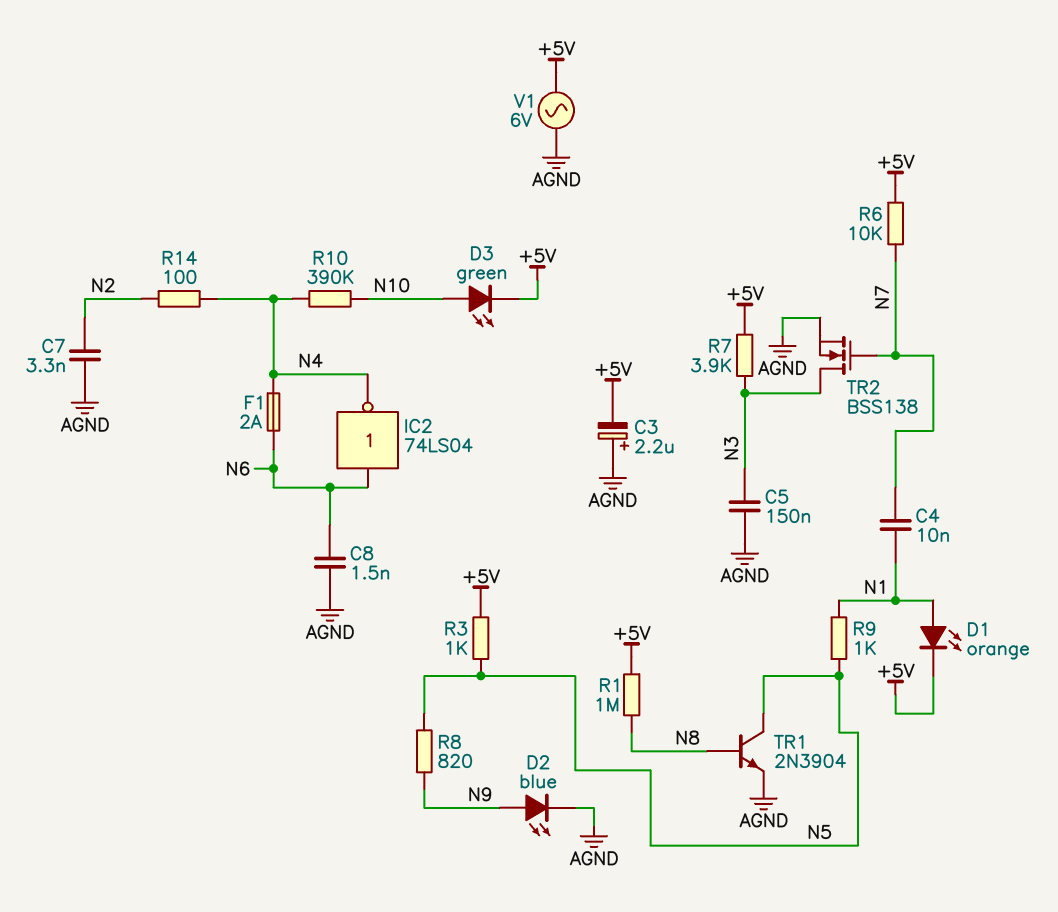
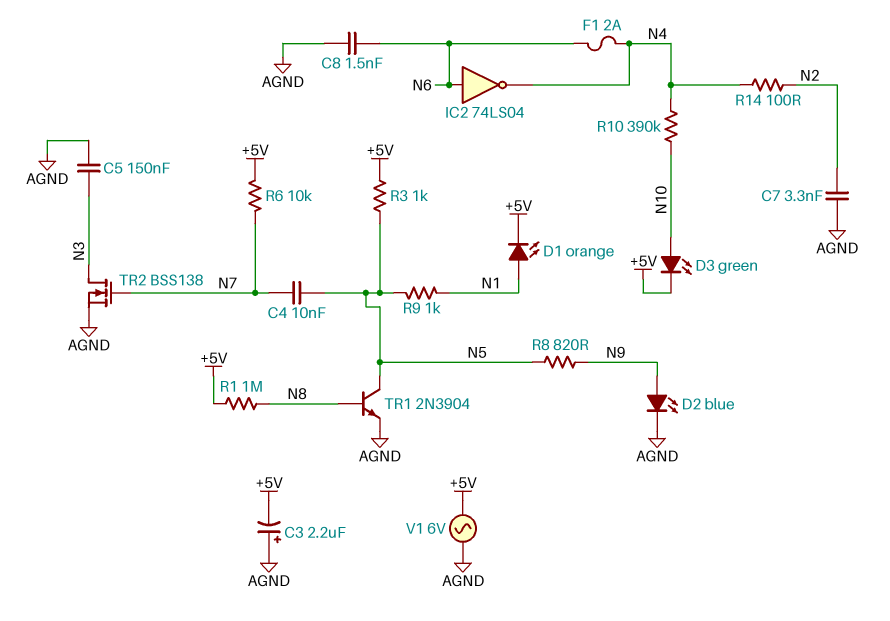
C4: 10nF (N1, N7) -> 10nF (N5, N7)
R7: 3.9k (+5V, N3) -> none

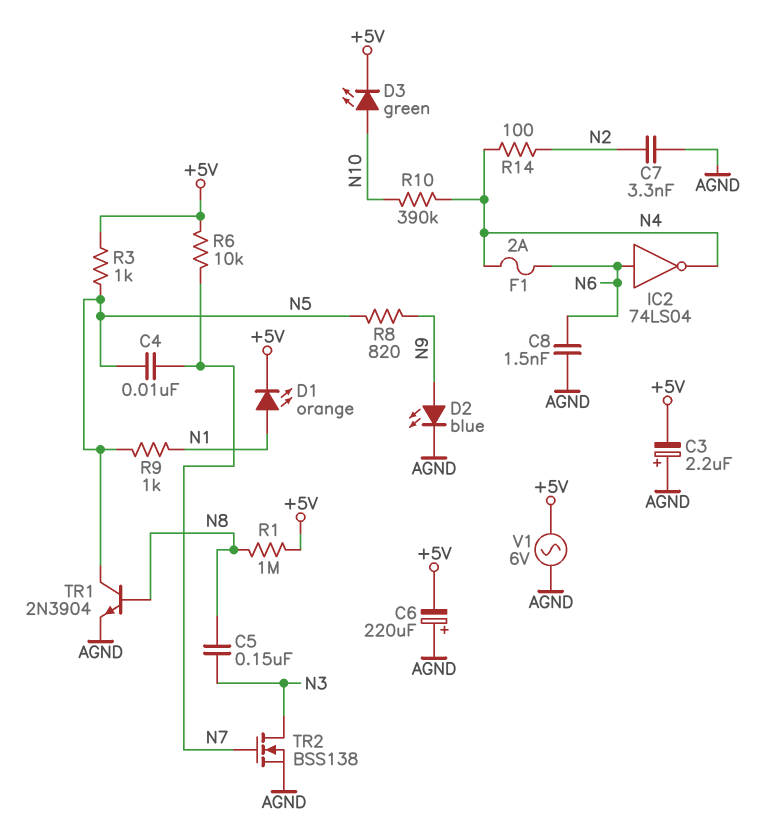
C5: 150nF (AGND, N3) -> 150nF (N3, N8)
C6: none -> 220uF (plus AGND, minus +5V)

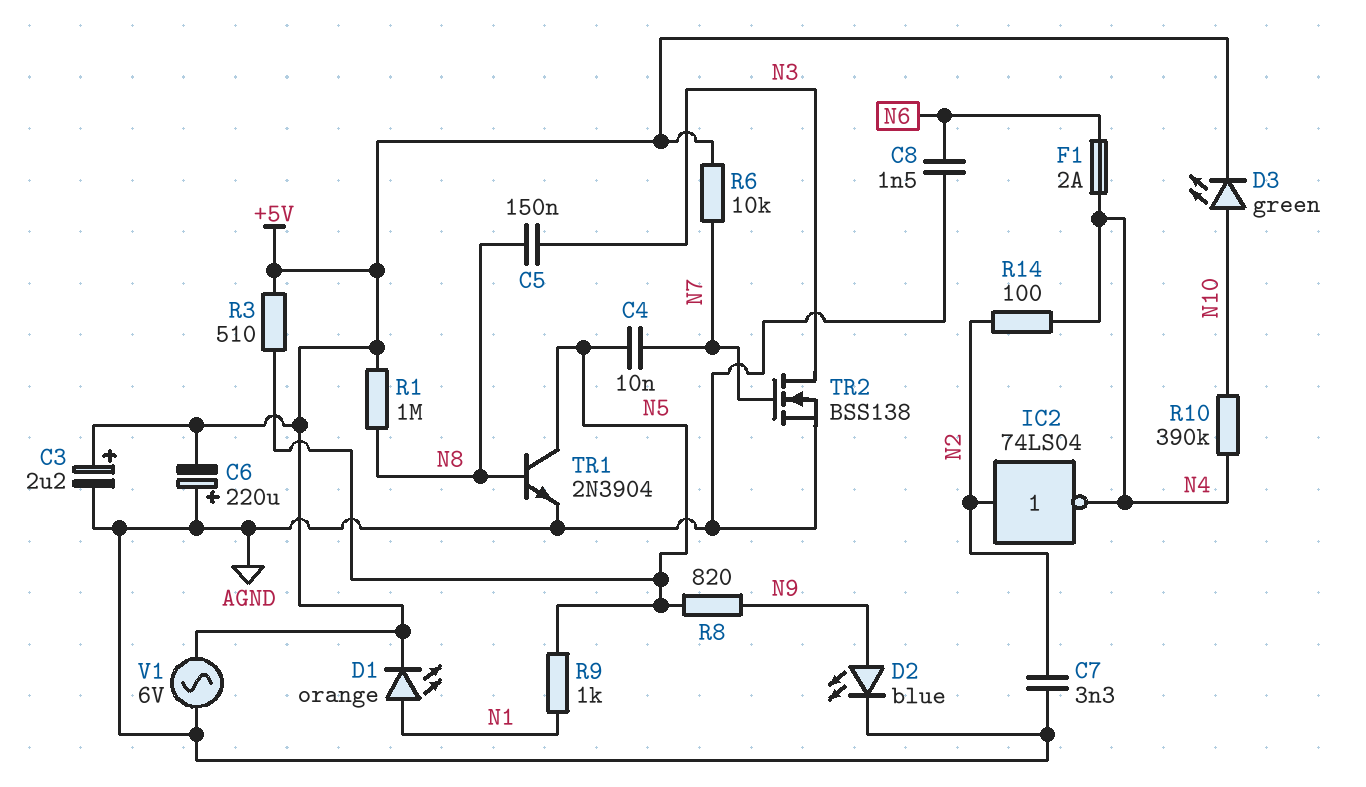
C3: 2.2uF (plus AGND, minus +5V) -> 2.2uF (plus +5V, minus AGND)
IC2: NOT 74LS04 (in N6, out N4) -> NOT 74LS04 (in N2, out N4)
R3: 1k (+5V, N5) -> 510 (+5V, N5)

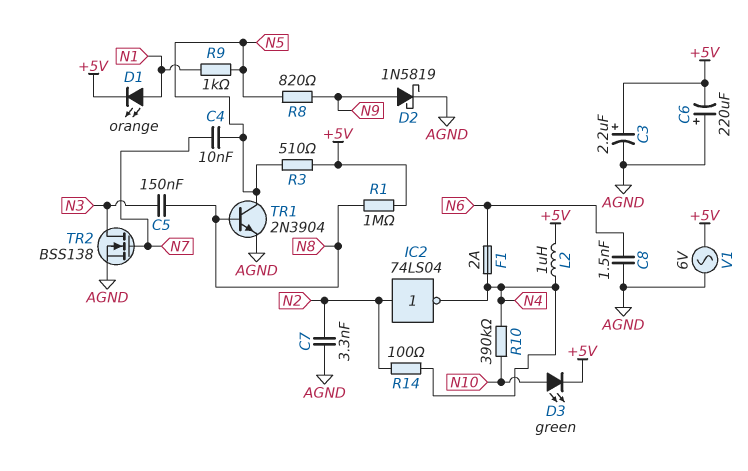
D2: LED blue (A N9, K AGND) -> schottky 1N5819 (A N9, K AGND)
L2: none -> 1uH (+5V, N4)
R6: 10k (+5V, N7) -> none

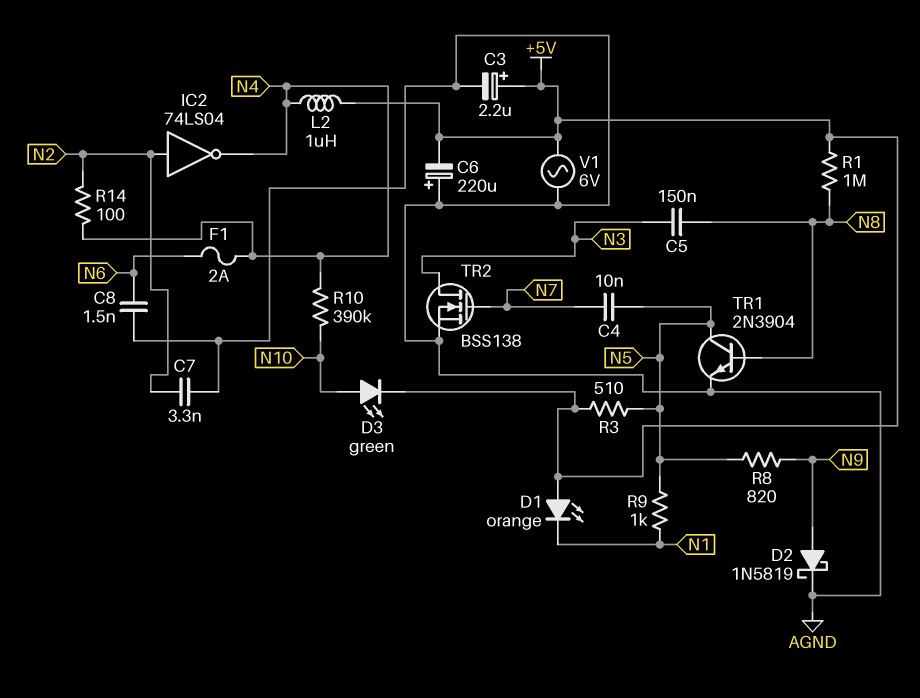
D1: LED orange (A N1, K +5V) -> LED orange (A +5V, K N1)

